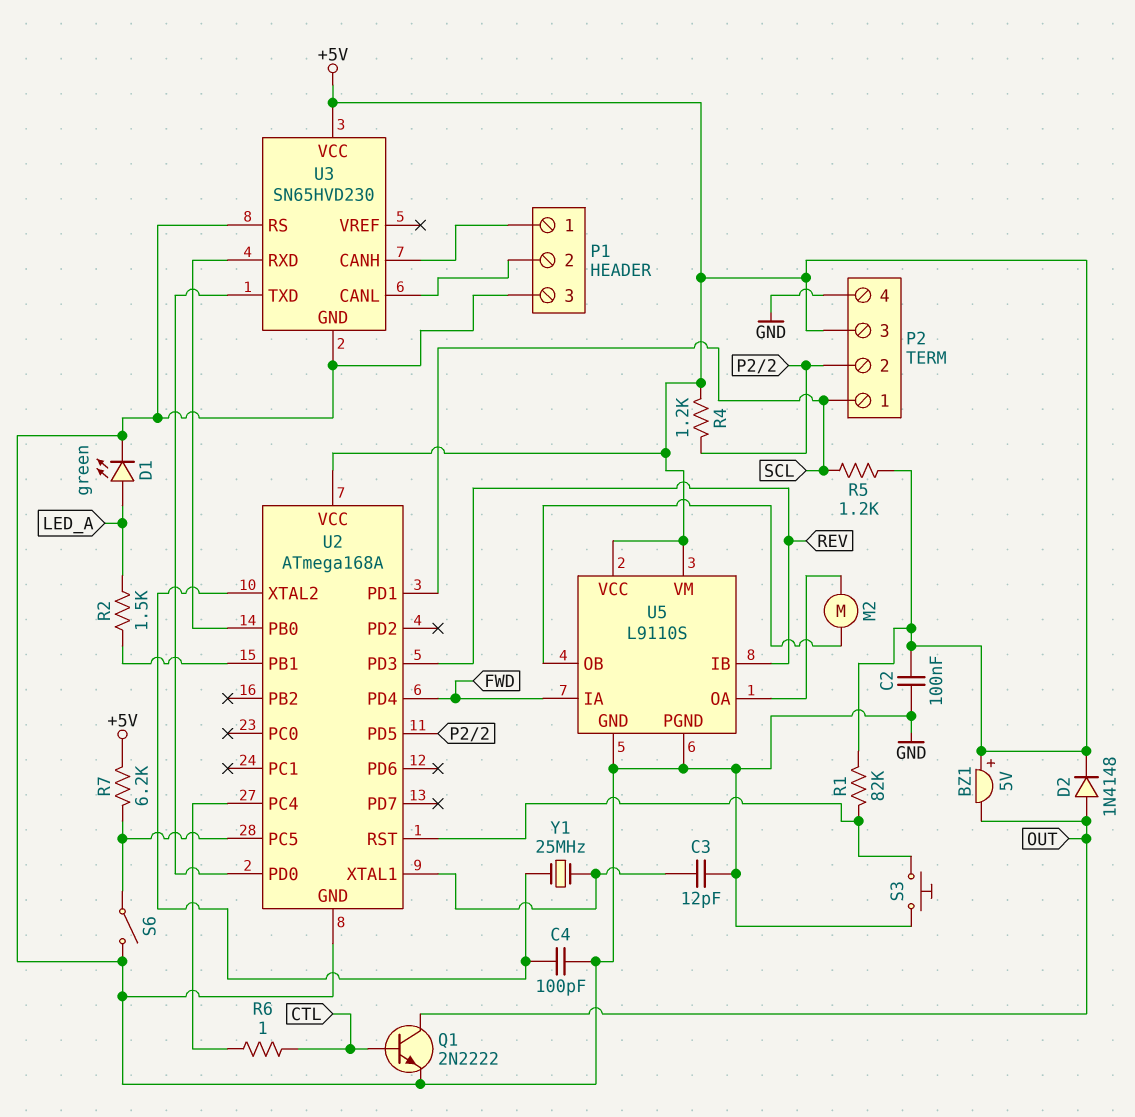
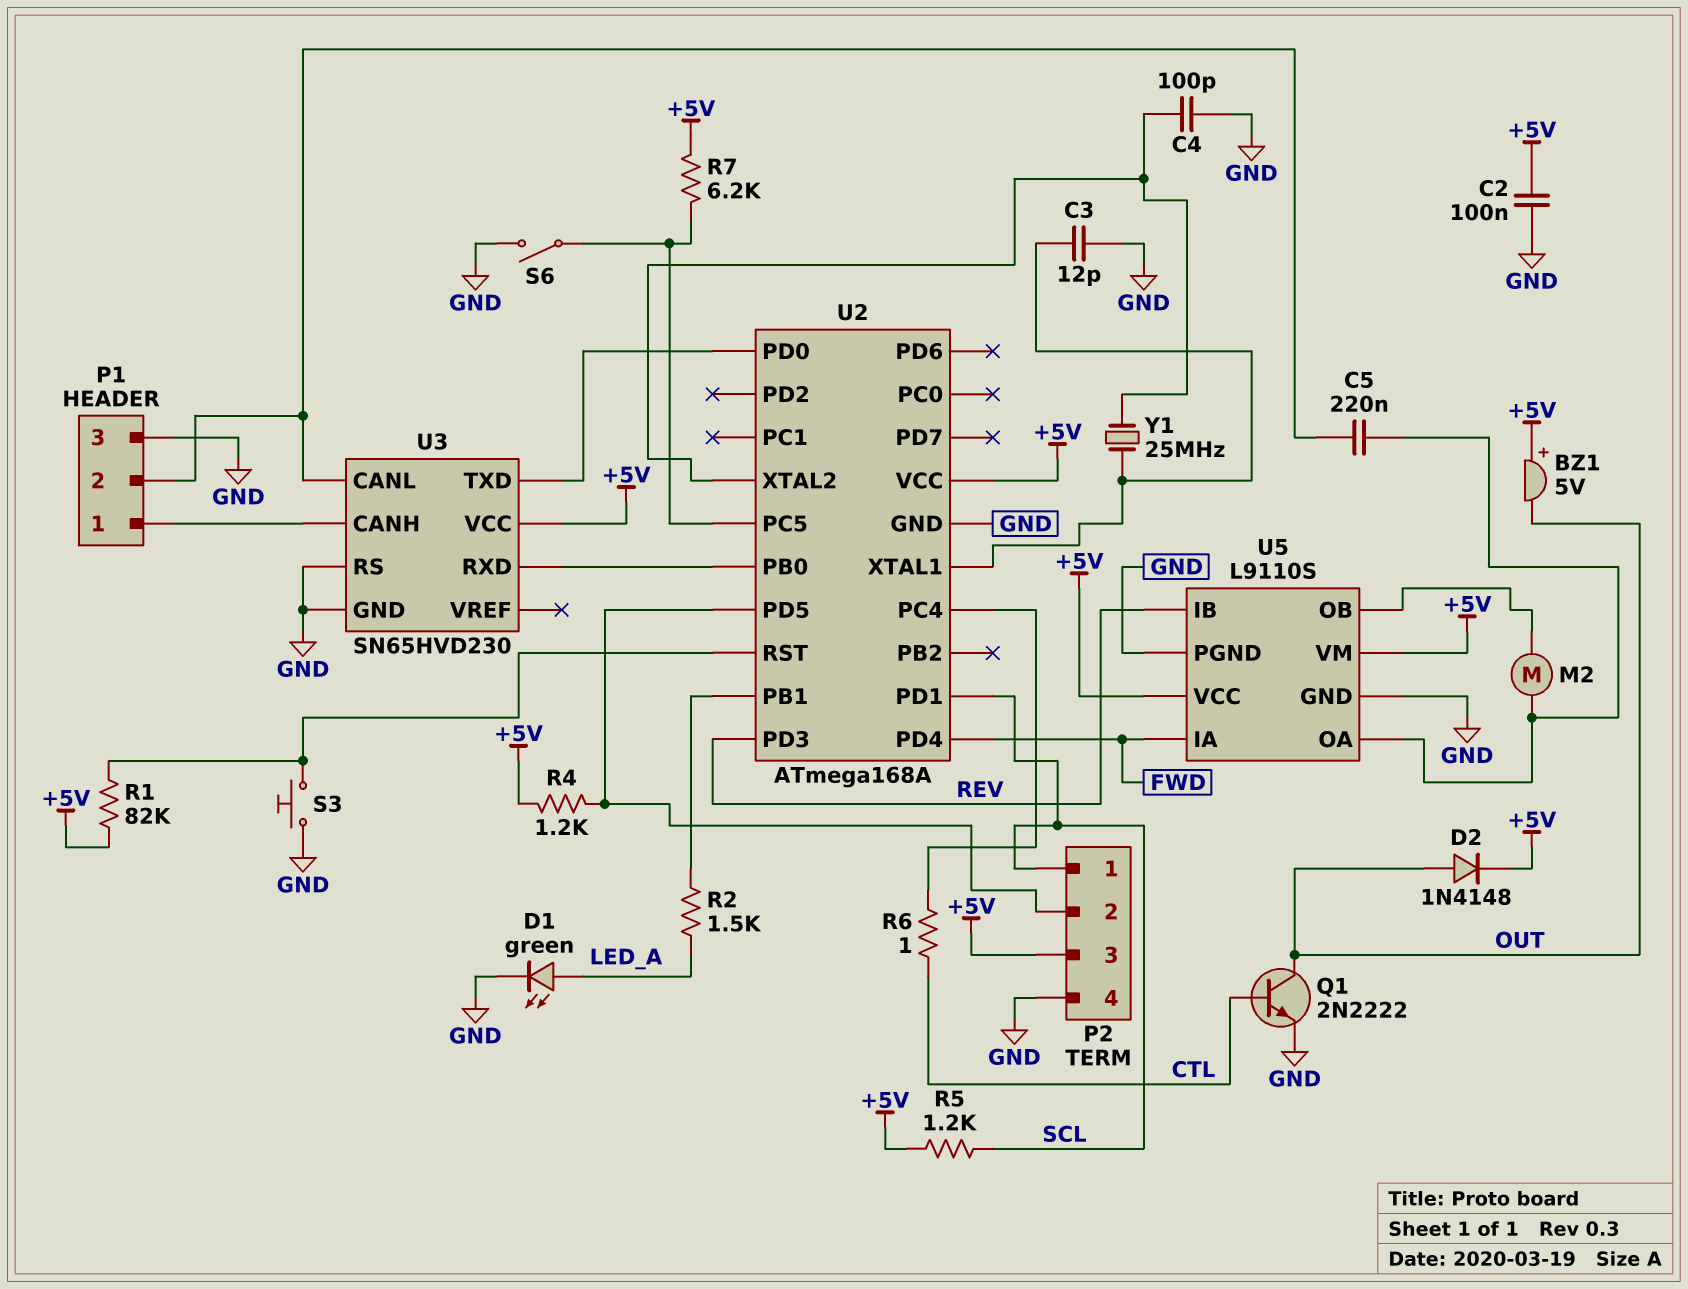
C5: none -> 220nF (P1/2, U5/OA)

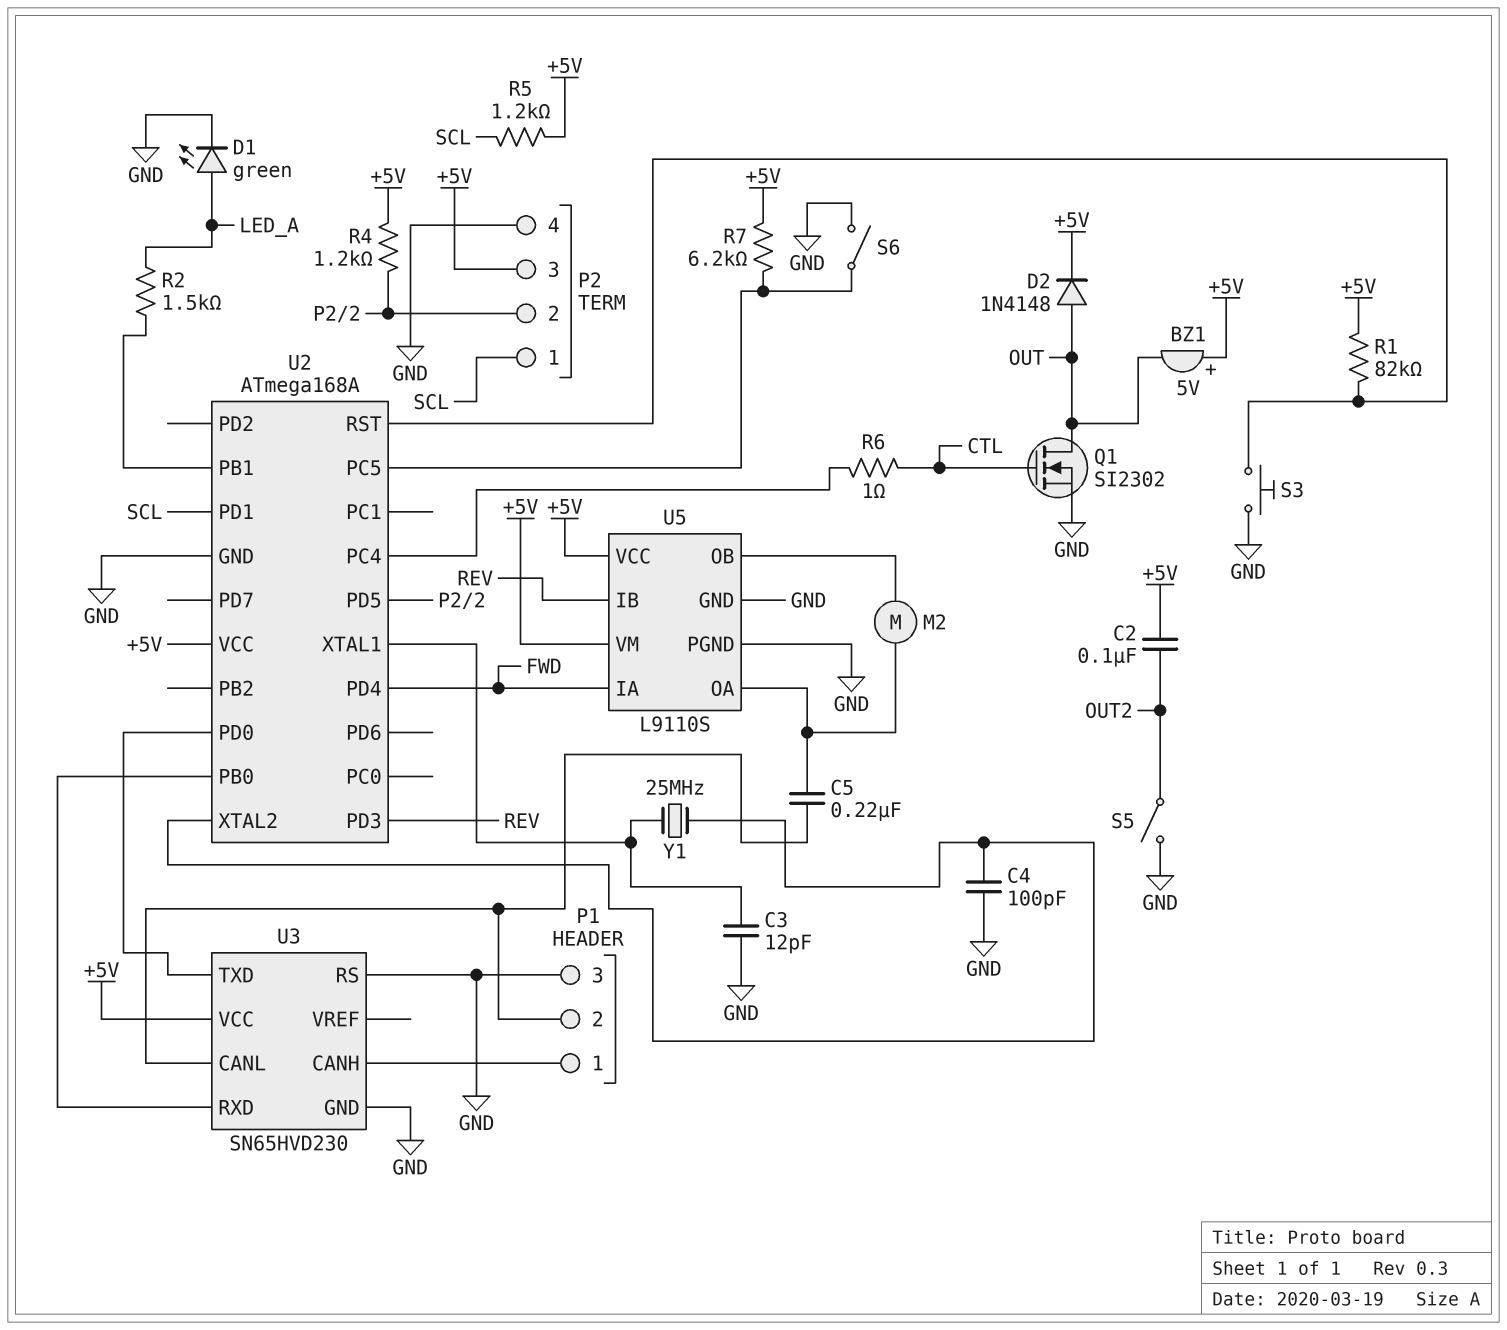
C2: 100nF (+5V, GND) -> 100nF (+5V, OUT2)
Q1: NPN 2N2222 (B CTL, C OUT, E GND) -> NMOS SI2302 (G CTL, D OUT, S GND)
S5: none -> switch (GND, OUT2)

